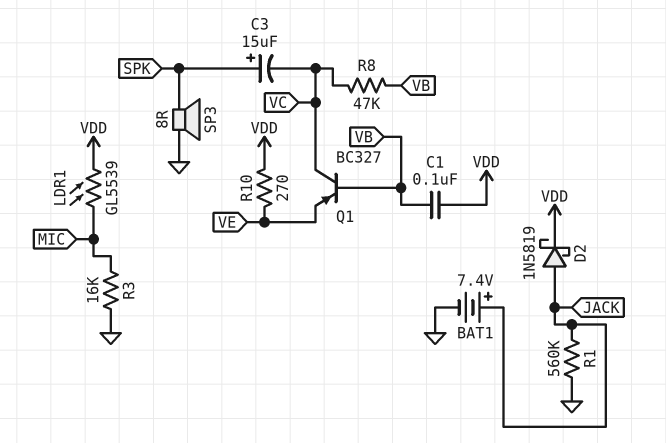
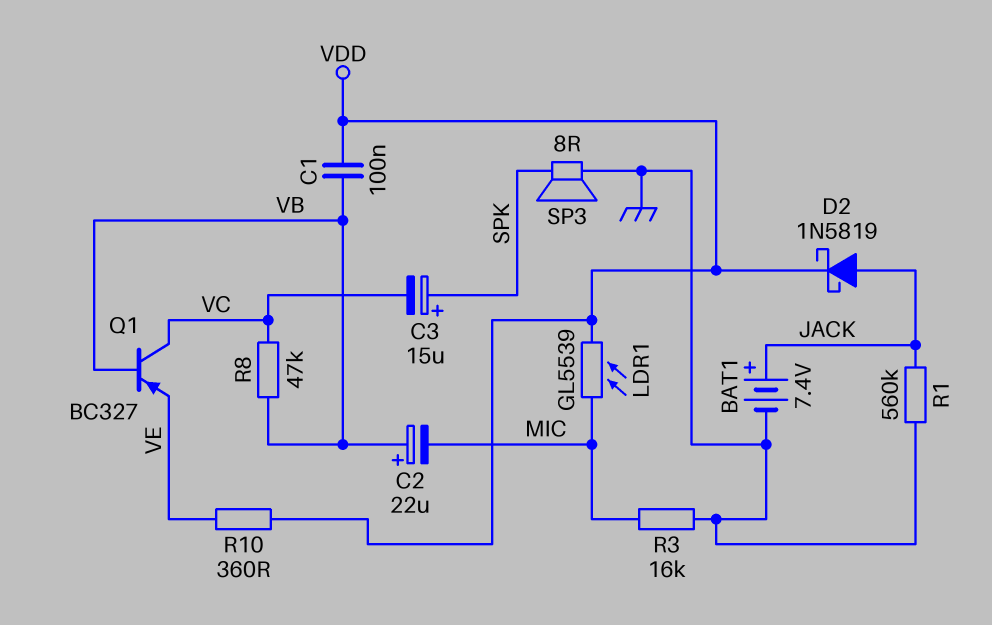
C2: none -> 22uF (plus VB, minus MIC)
R10: 270 (VDD, VE) -> 360 (VDD, VE)

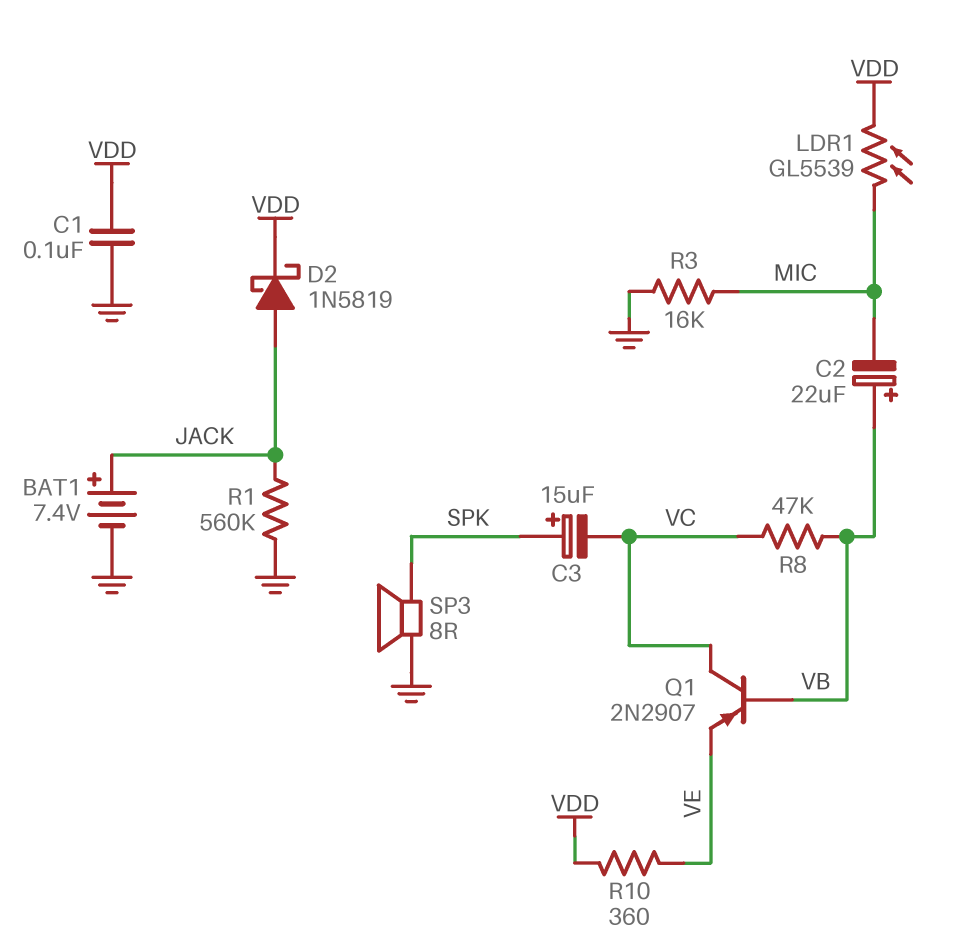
C1: 100nF (VB, VDD) -> 100nF (GND, VDD)
Q1: PNP BC327 (B VB, C VC, E VE) -> PNP 2N2907 (B VB, C VC, E VE)

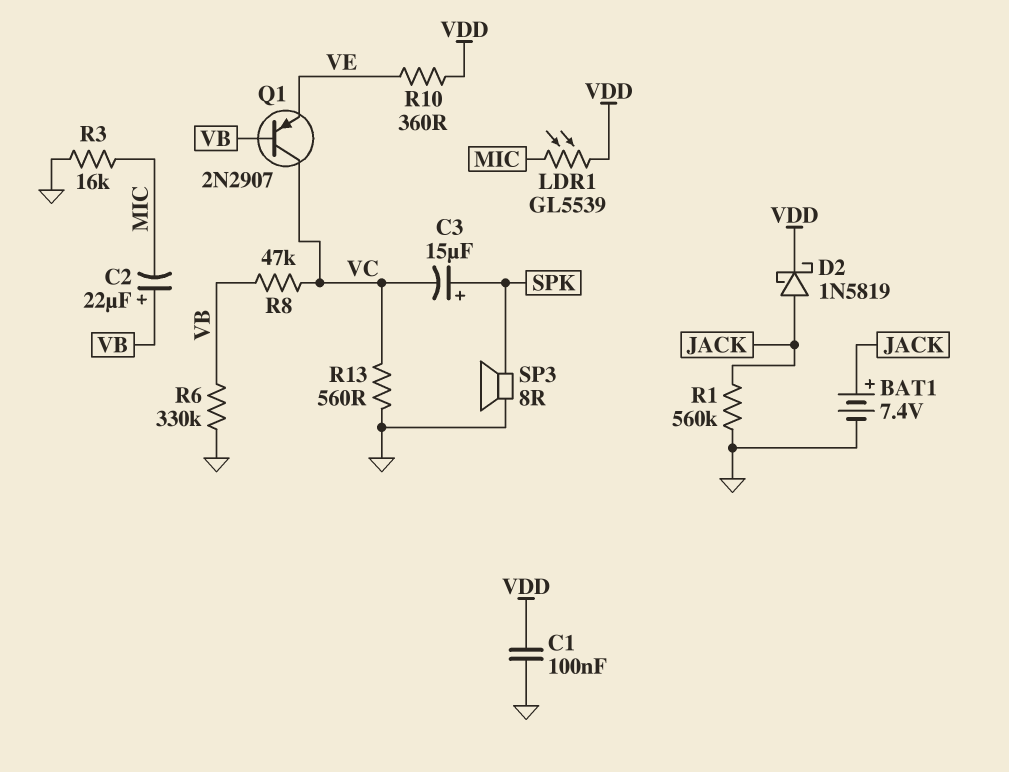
R6: none -> 330k (GND, VB)
R13: none -> 560 (GND, VC)

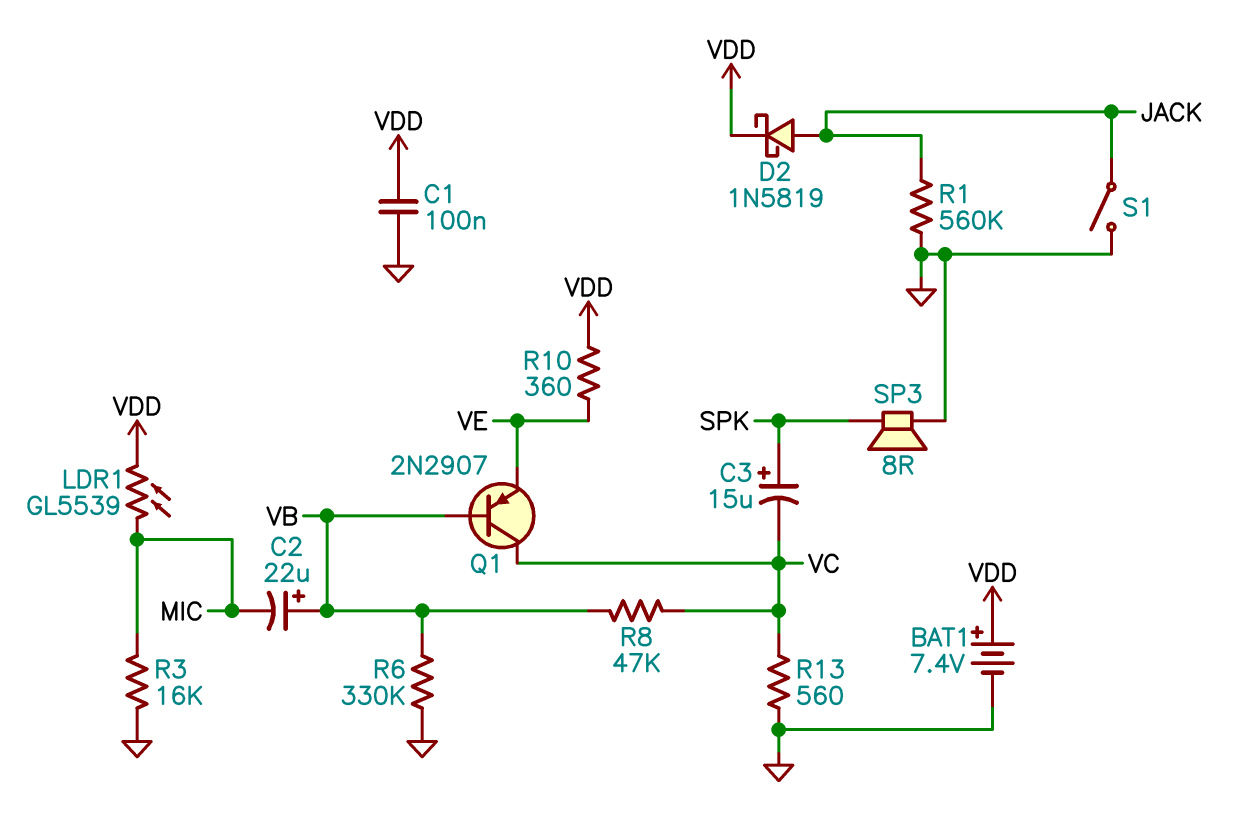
BAT1: 7.4V (plus JACK, minus GND) -> 7.4V (plus VDD, minus GND)
S1: none -> switch (GND, JACK)

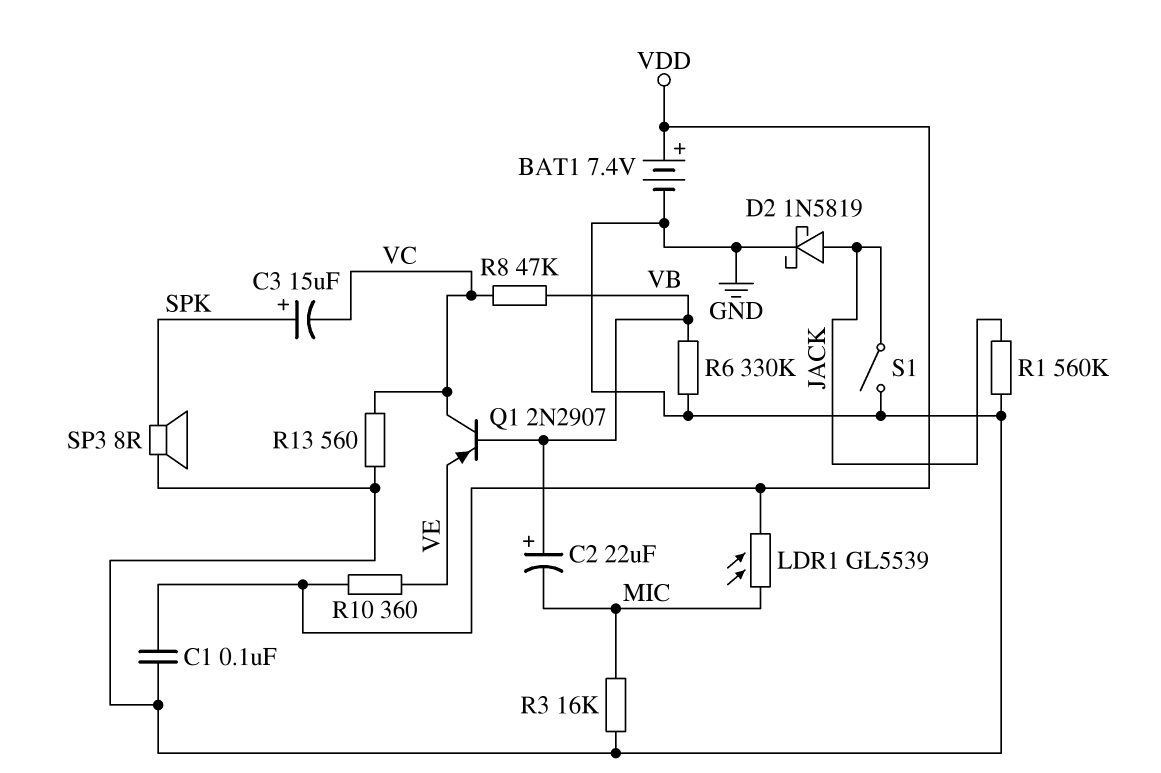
D2: schottky 1N5819 (A JACK, K VDD) -> schottky 1N5819 (A JACK, K GND)

